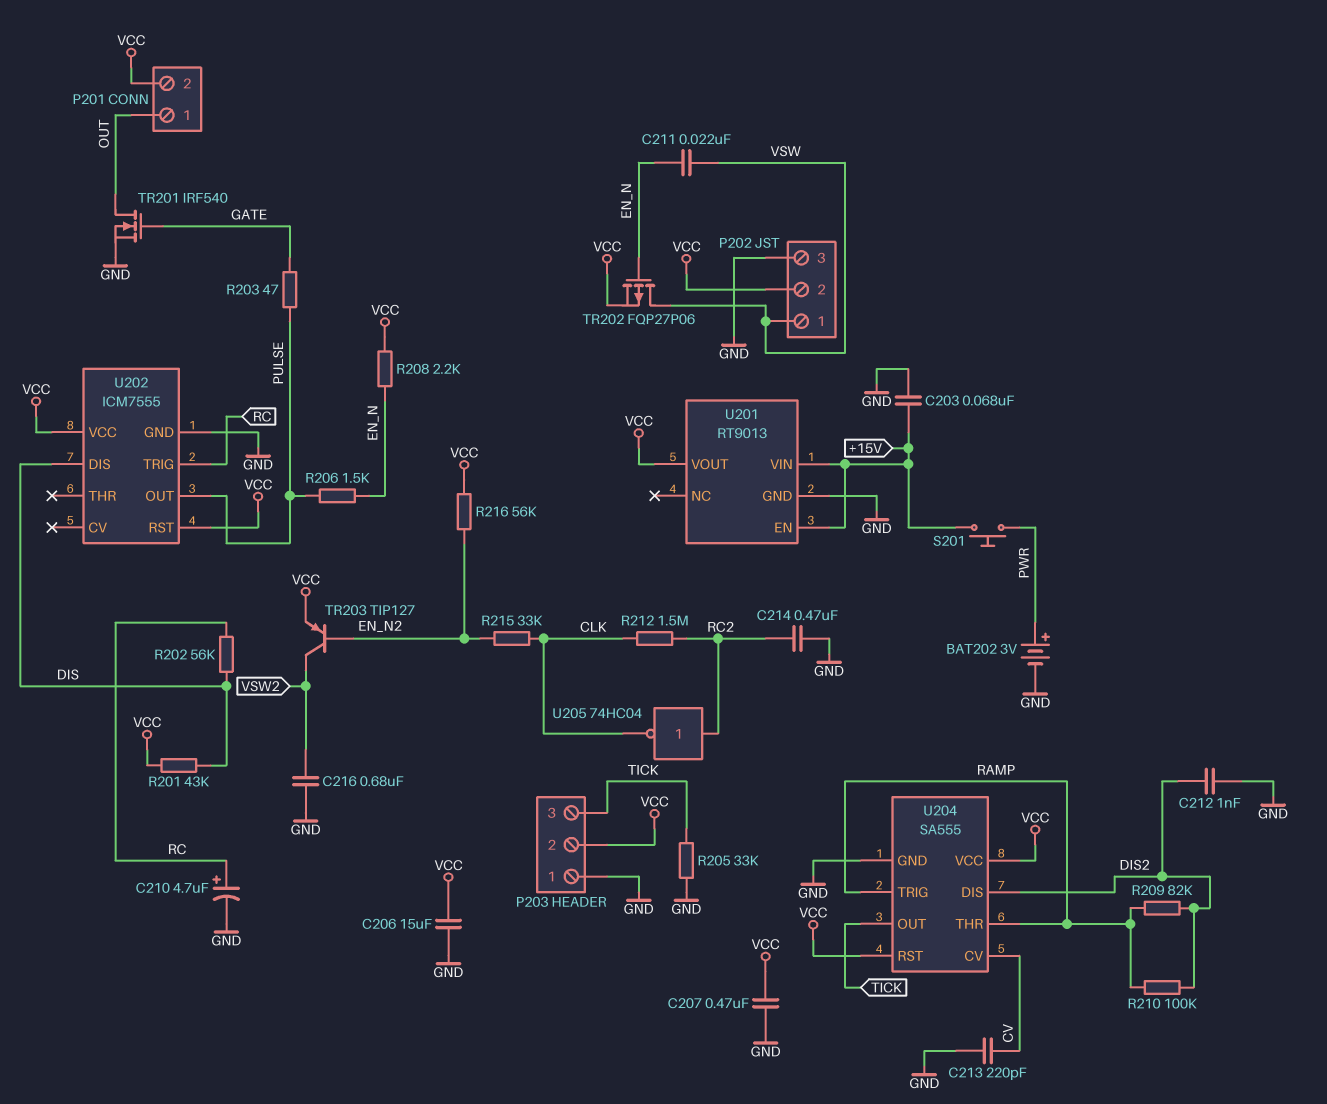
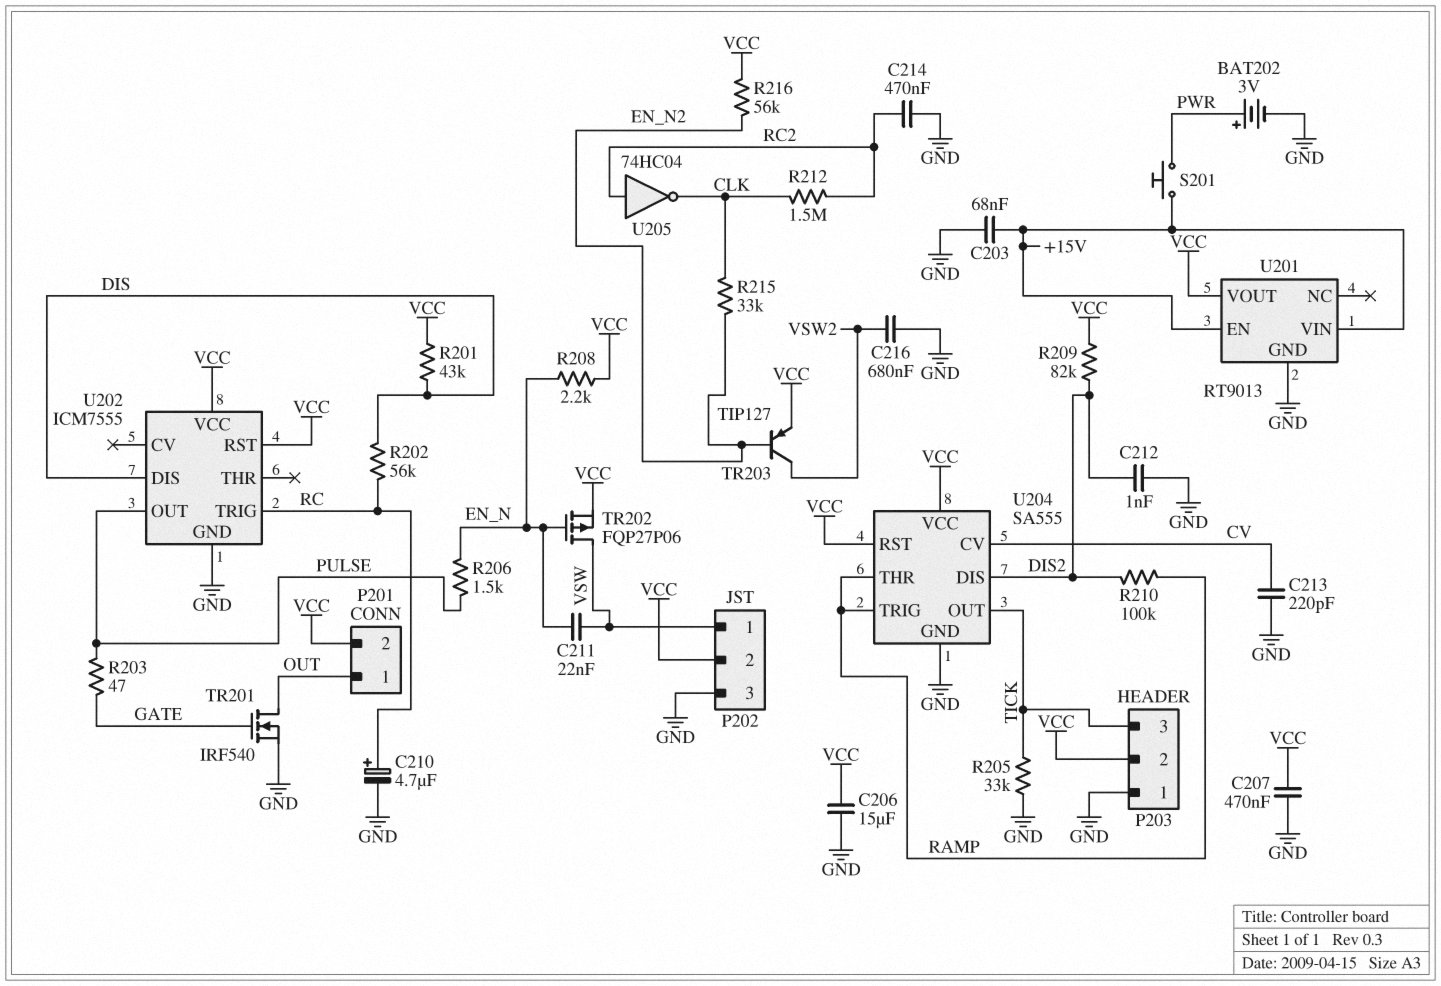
R209: 82k (DIS2, RAMP) -> 82k (DIS2, VCC)

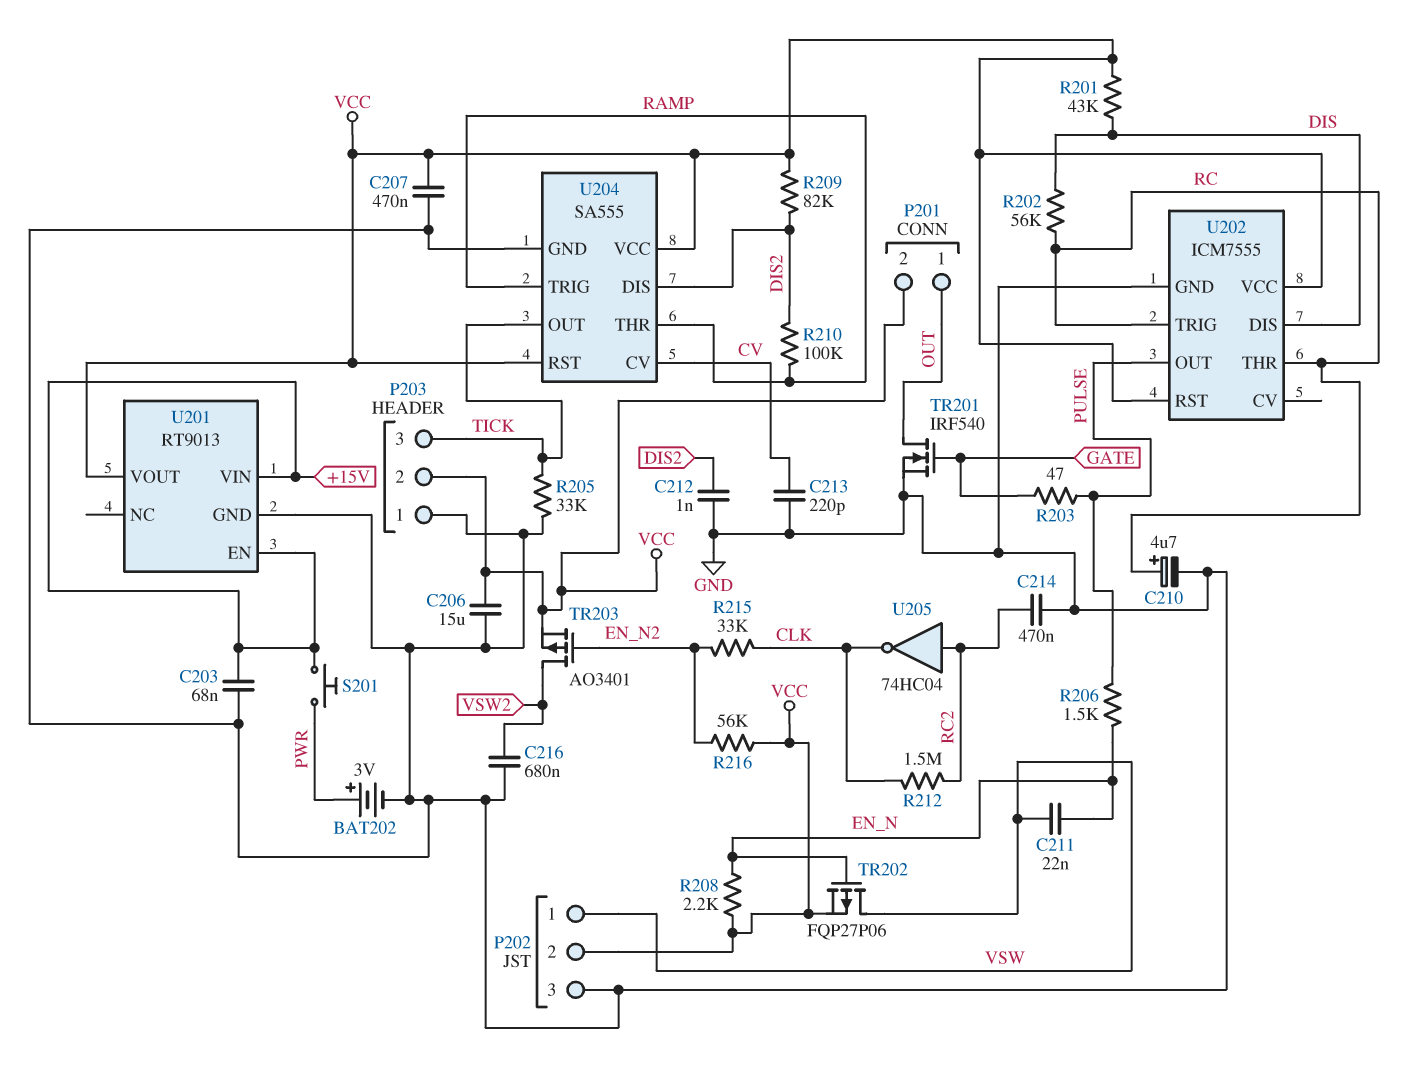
TR203: PNP TIP127 (B EN_N2, C VSW2, E VCC) -> PMOS AO3401 (G EN_N2, D VSW2, S VCC)
U202 pin THR: none -> RC

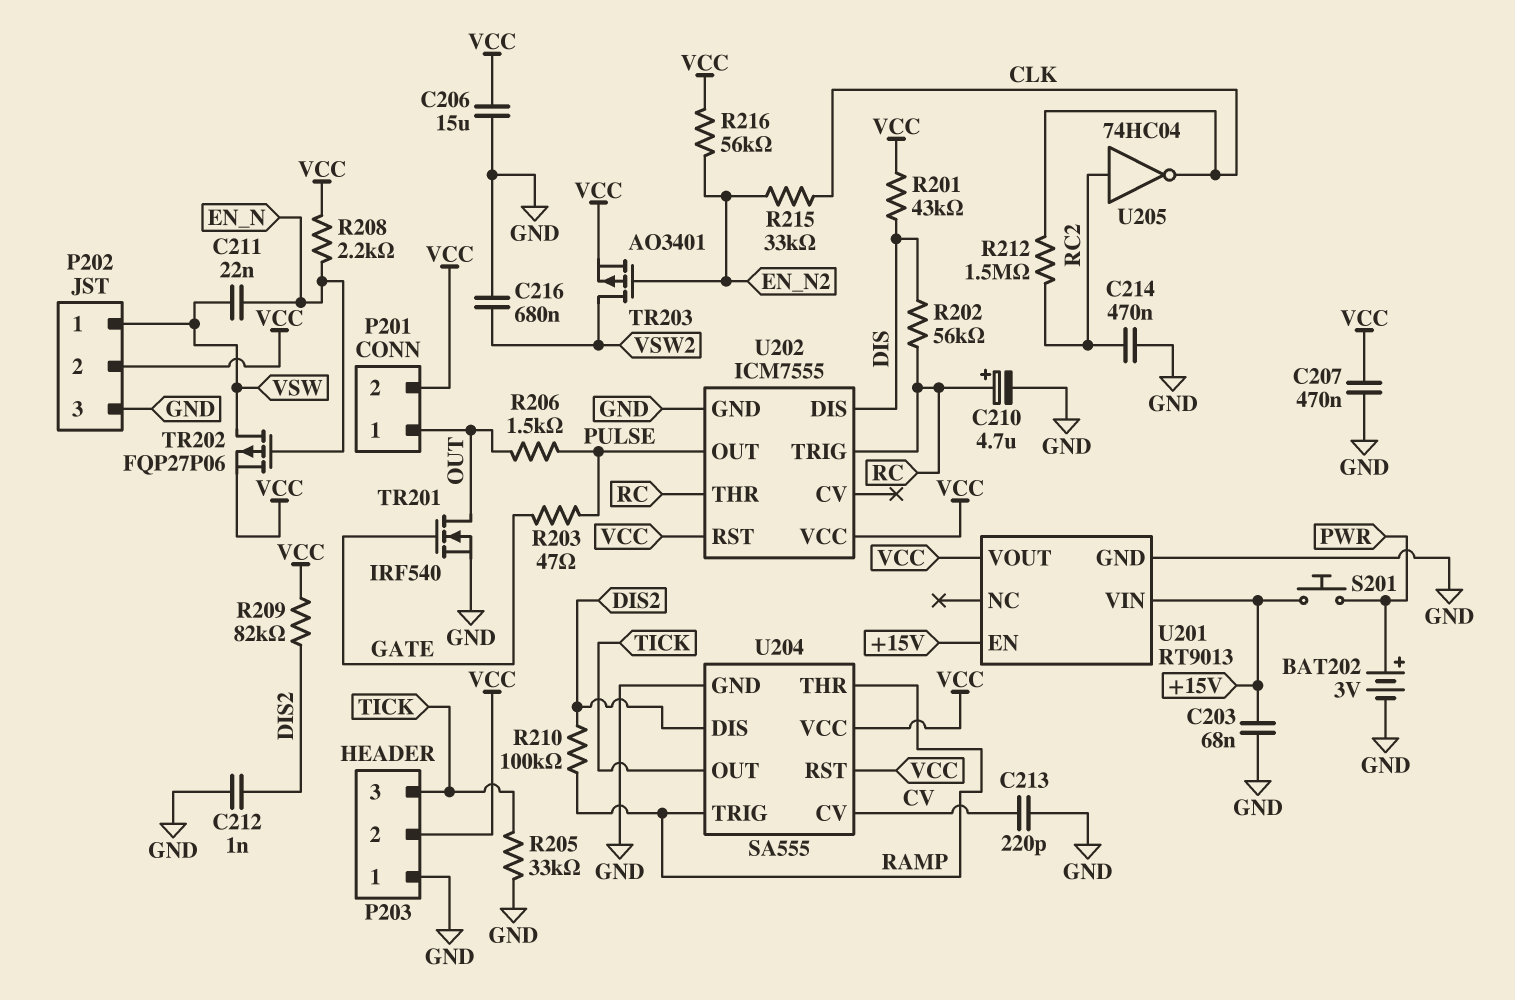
R206: 1.5k (EN_N, PULSE) -> 1.5k (OUT, PULSE)

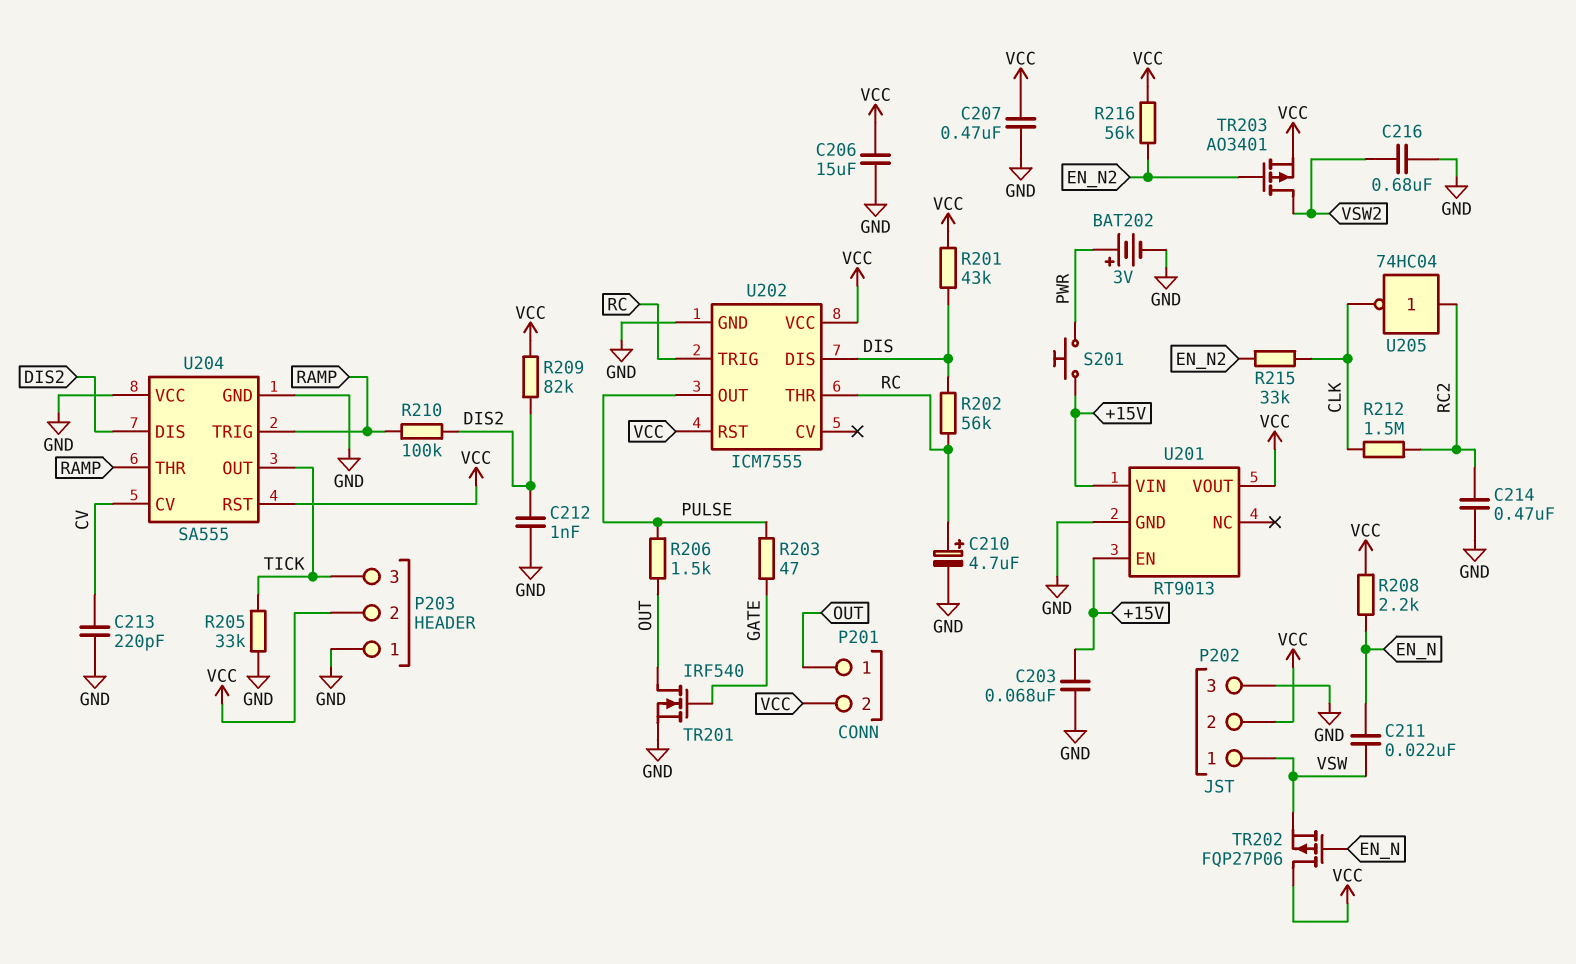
TR202: PMOS FQP27P06 (G EN_N, D VSW, S VCC) -> PMOS FQP27P06 (G EN_N, D VCC, S VSW)
U204 pin VCC: VCC -> GND

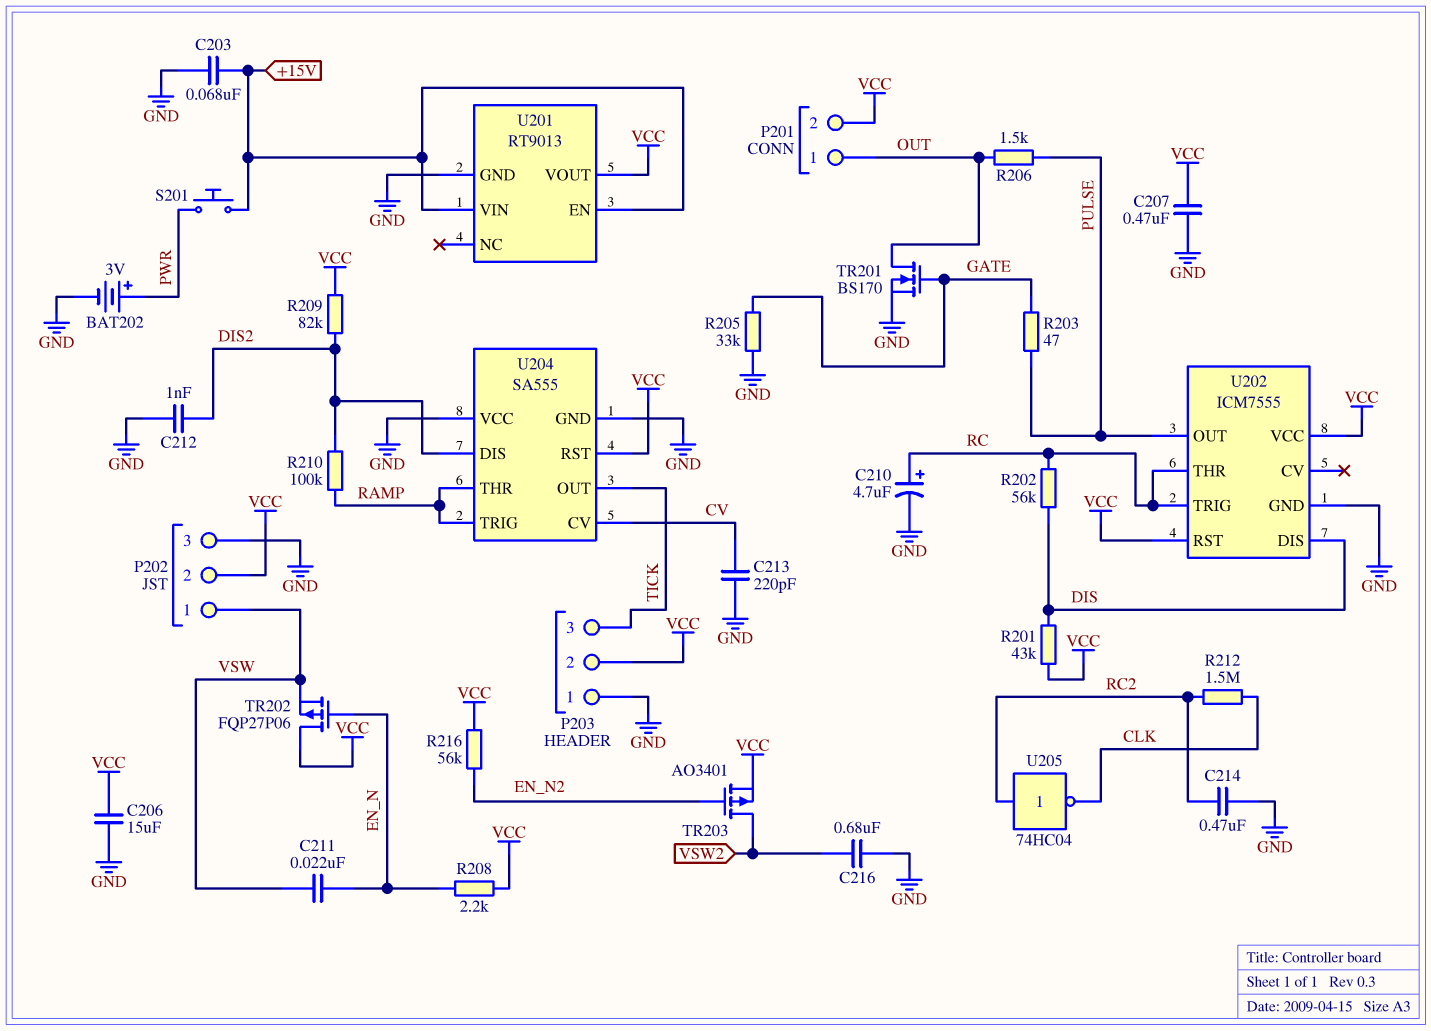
R205: 33k (GND, TICK) -> 33k (GATE, GND)
R215: 33k (CLK, EN_N2) -> none
TR201: NMOS IRF540 (G GATE, D OUT, S GND) -> NMOS BS170 (G GATE, D OUT, S GND)

